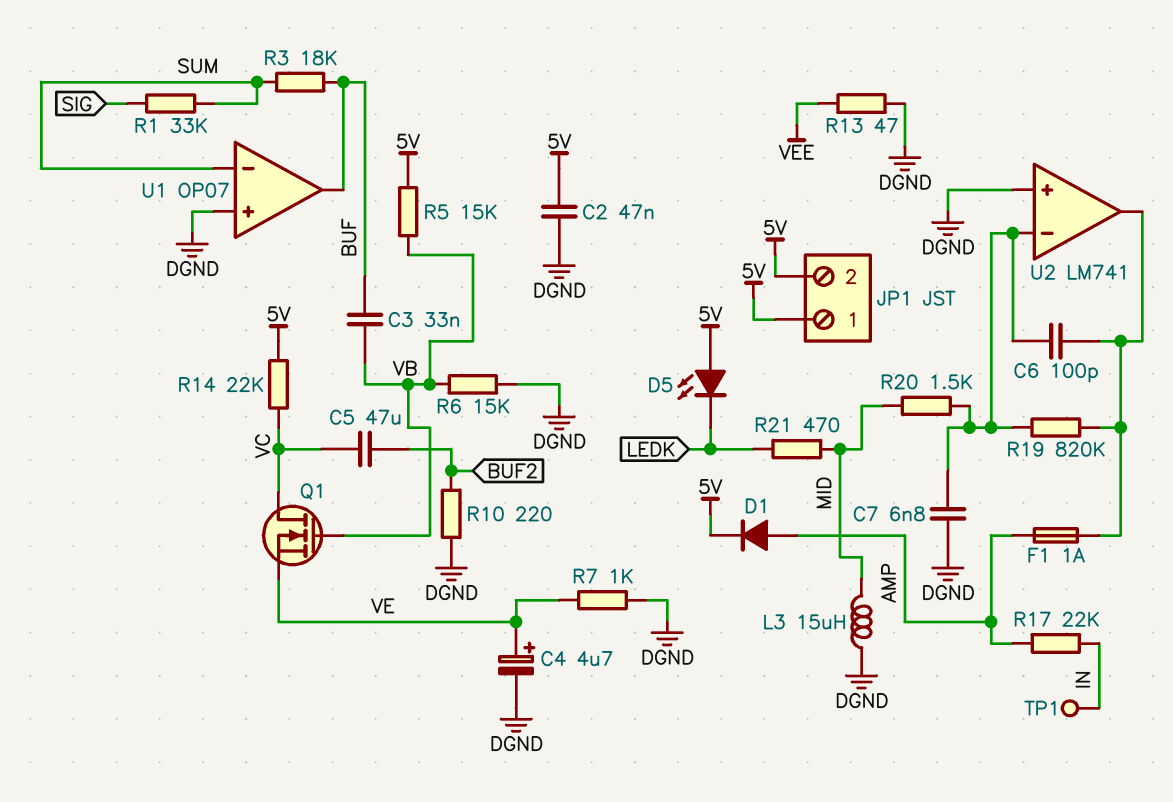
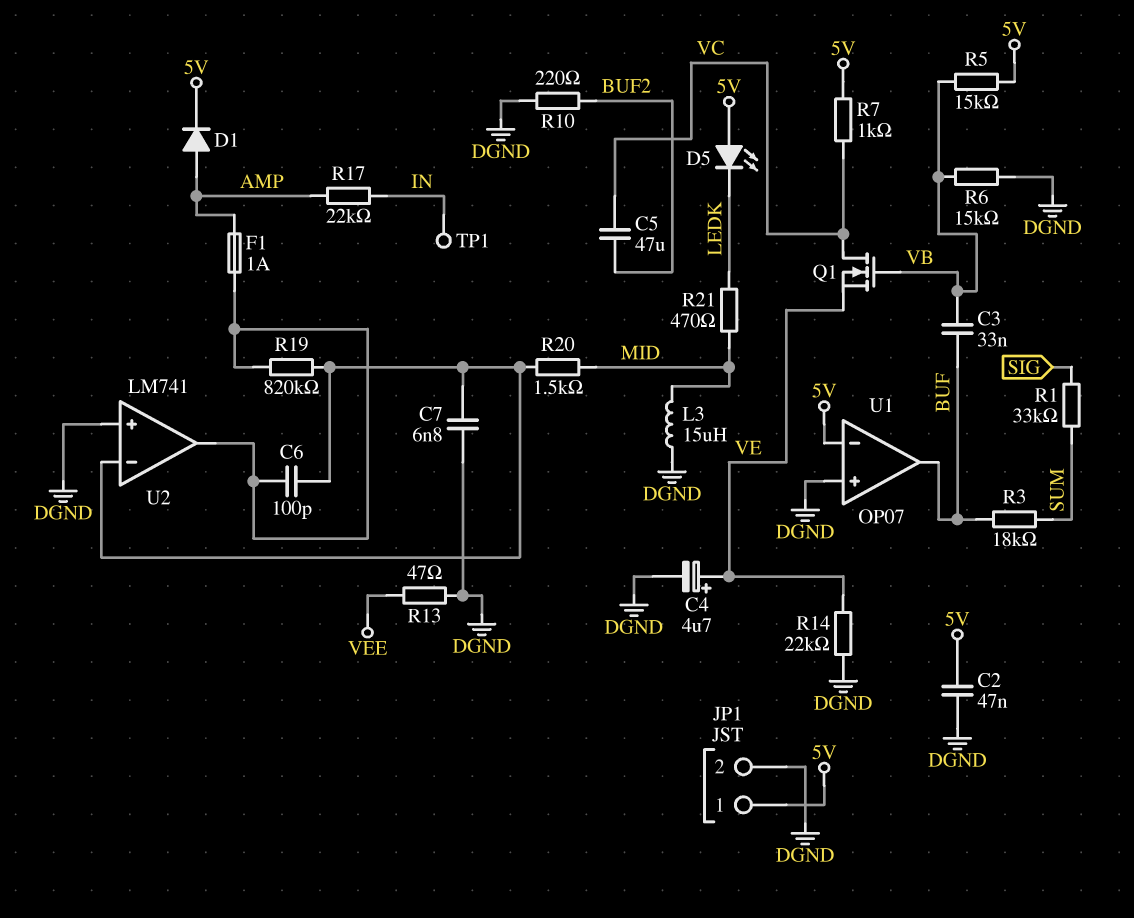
JP1 pin 2: 5V -> DGND
R7: 1k (DGND, VE) -> 1k (5V, VC)
R14: 22k (5V, VC) -> 22k (DGND, VE)
U1 pin in-: SUM -> 5V

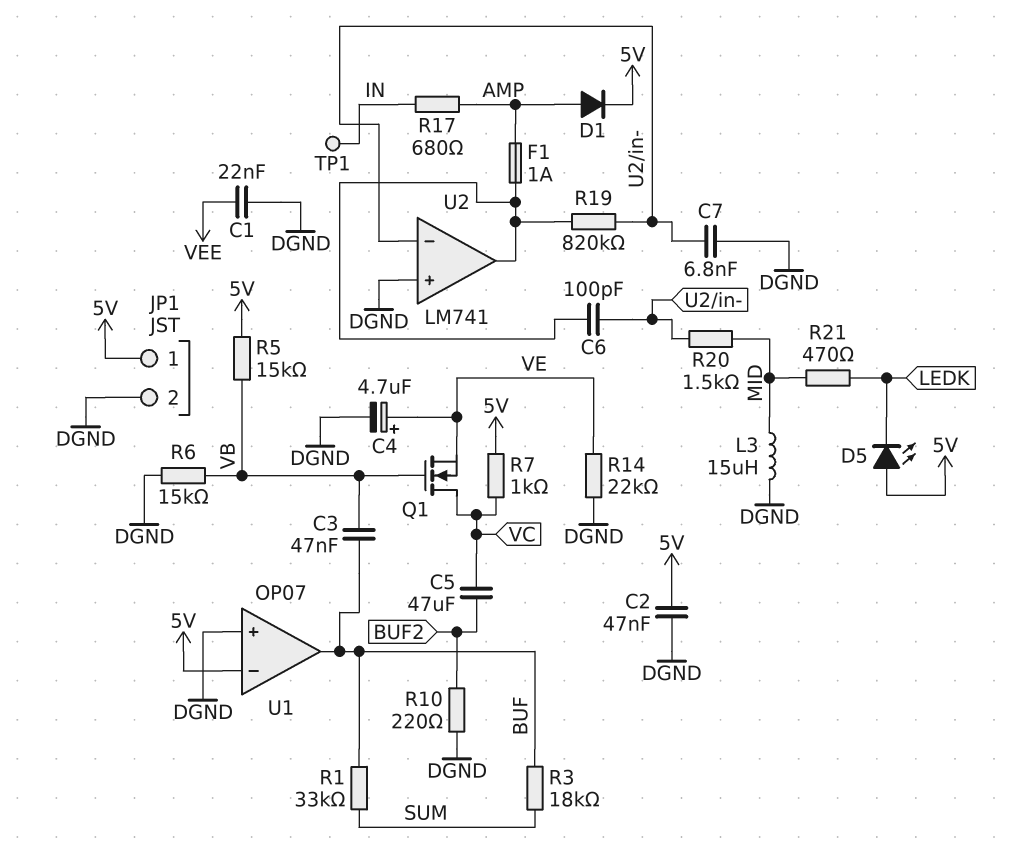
C1: none -> 22nF (DGND, VEE)
C3: 33nF (BUF, VB) -> 47nF (BUF, VB)
R1: 33k (SIG, SUM) -> 33k (BUF, SUM)
R13: 47 (DGND, VEE) -> none
R17: 22k (AMP, IN) -> 680 (AMP, IN)

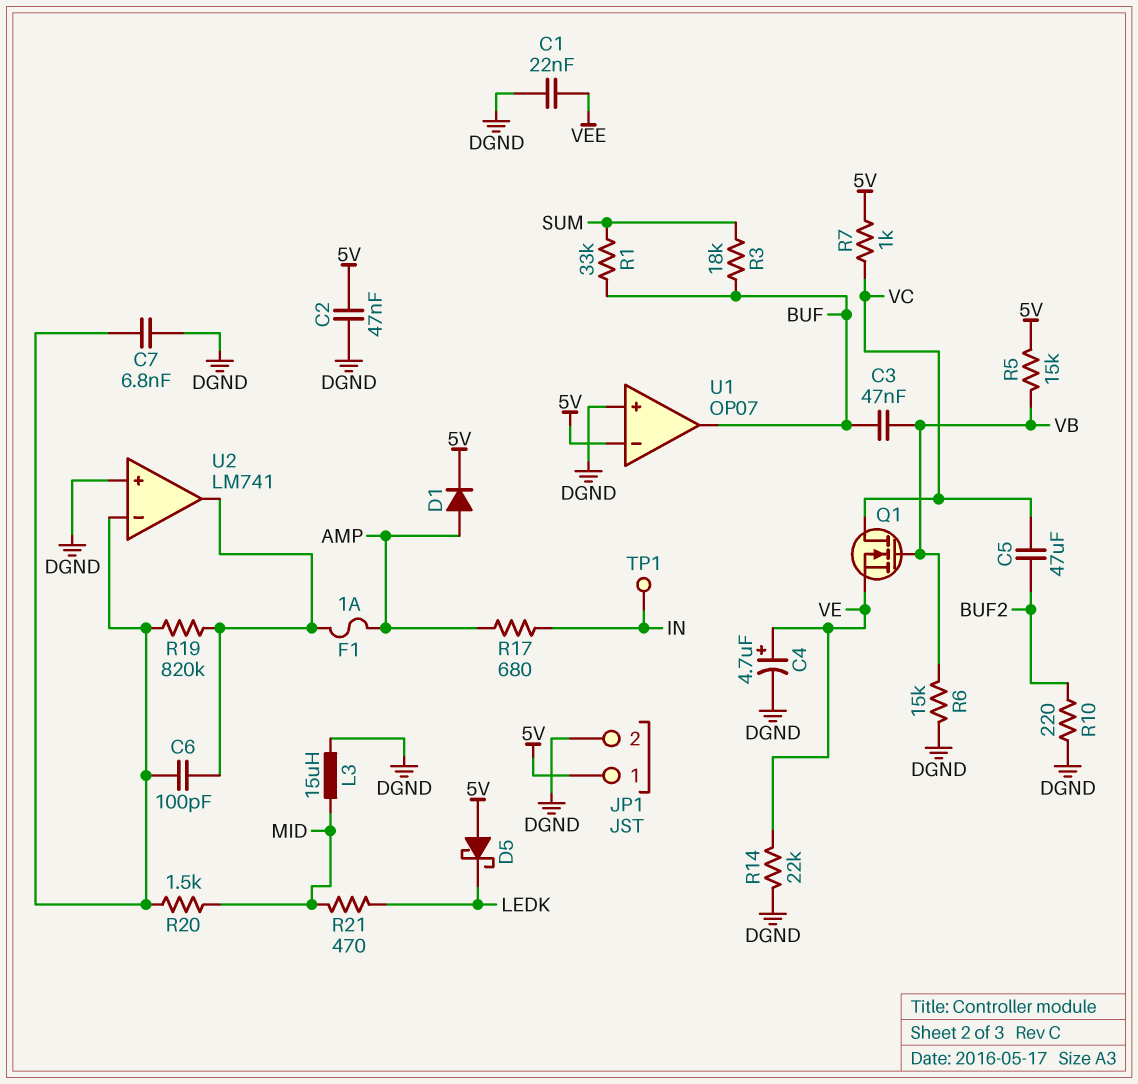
D5: LED (A 5V, K LEDK) -> schottky (A 5V, K LEDK)

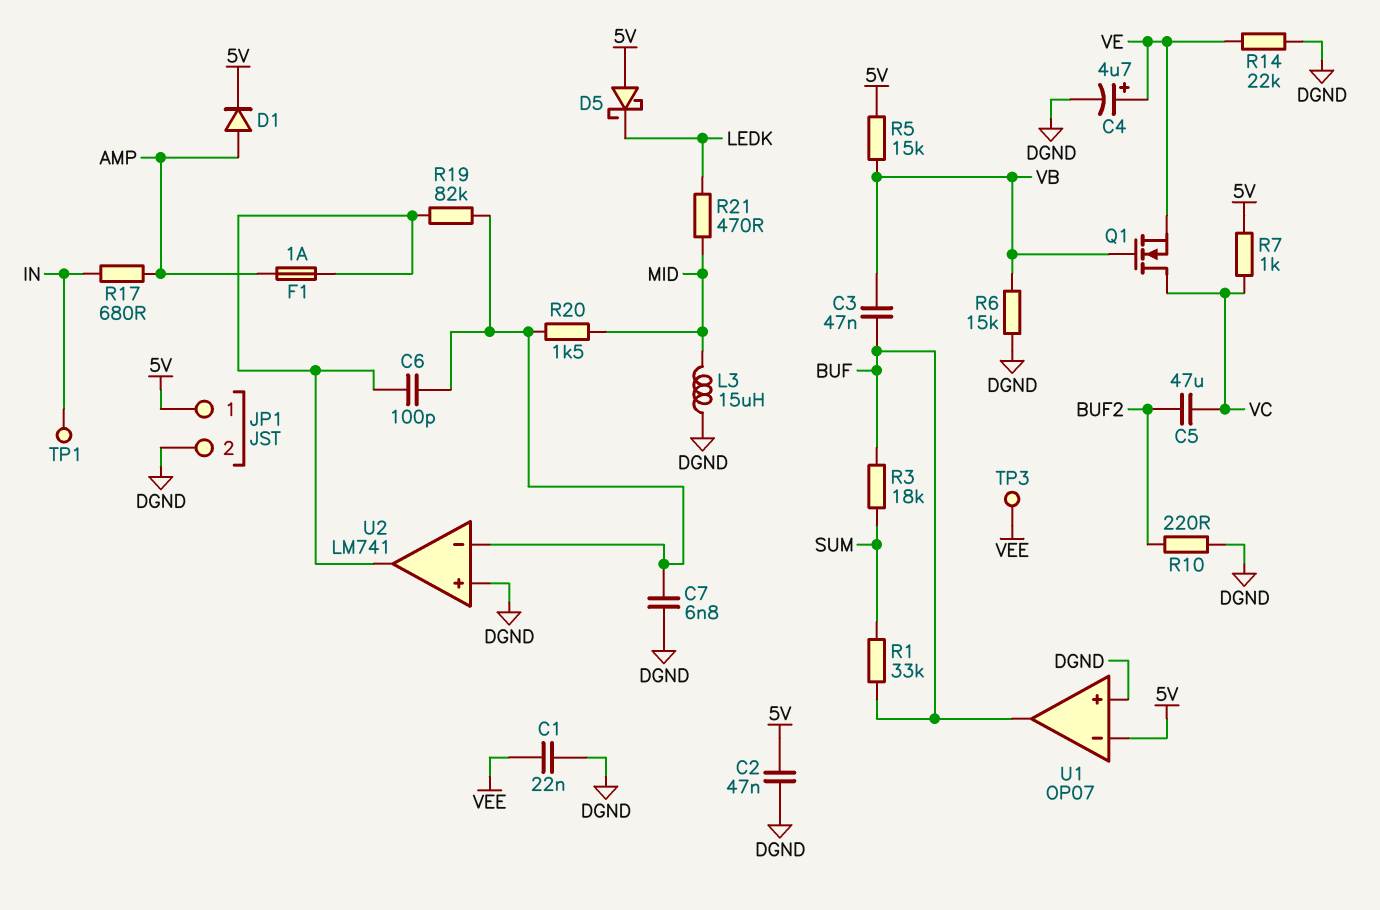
R19: 820k (U2/in-, U2/out) -> 82k (U2/in-, U2/out)
TP3: none -> test point (VEE)

